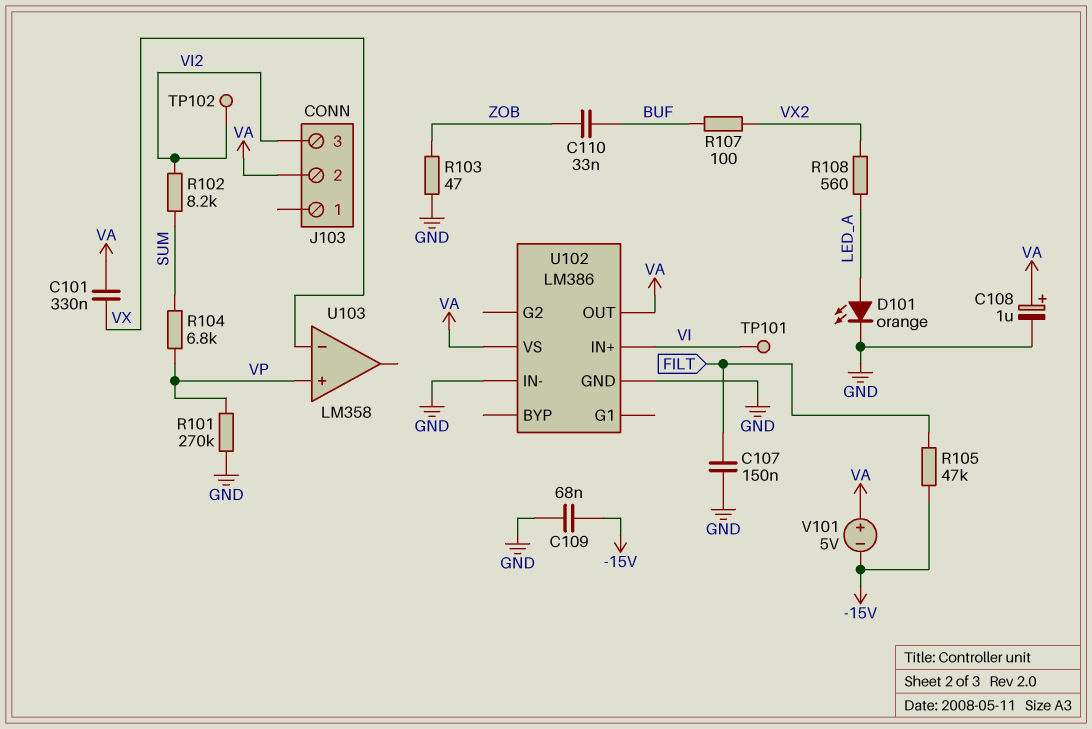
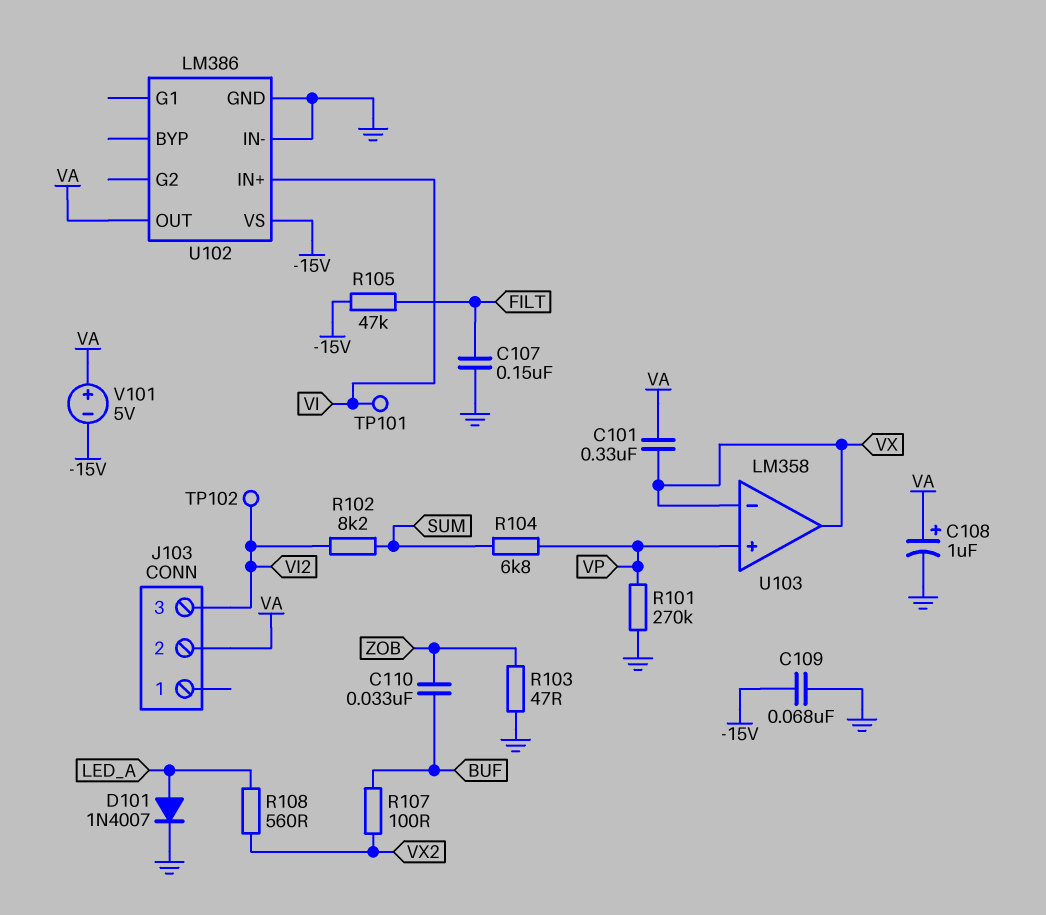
D101: LED orange (A LED_A, K GND) -> diode 1N4007 (A LED_A, K GND)
U102 pin VS: VA -> -15V
U103 pin out: none -> VX

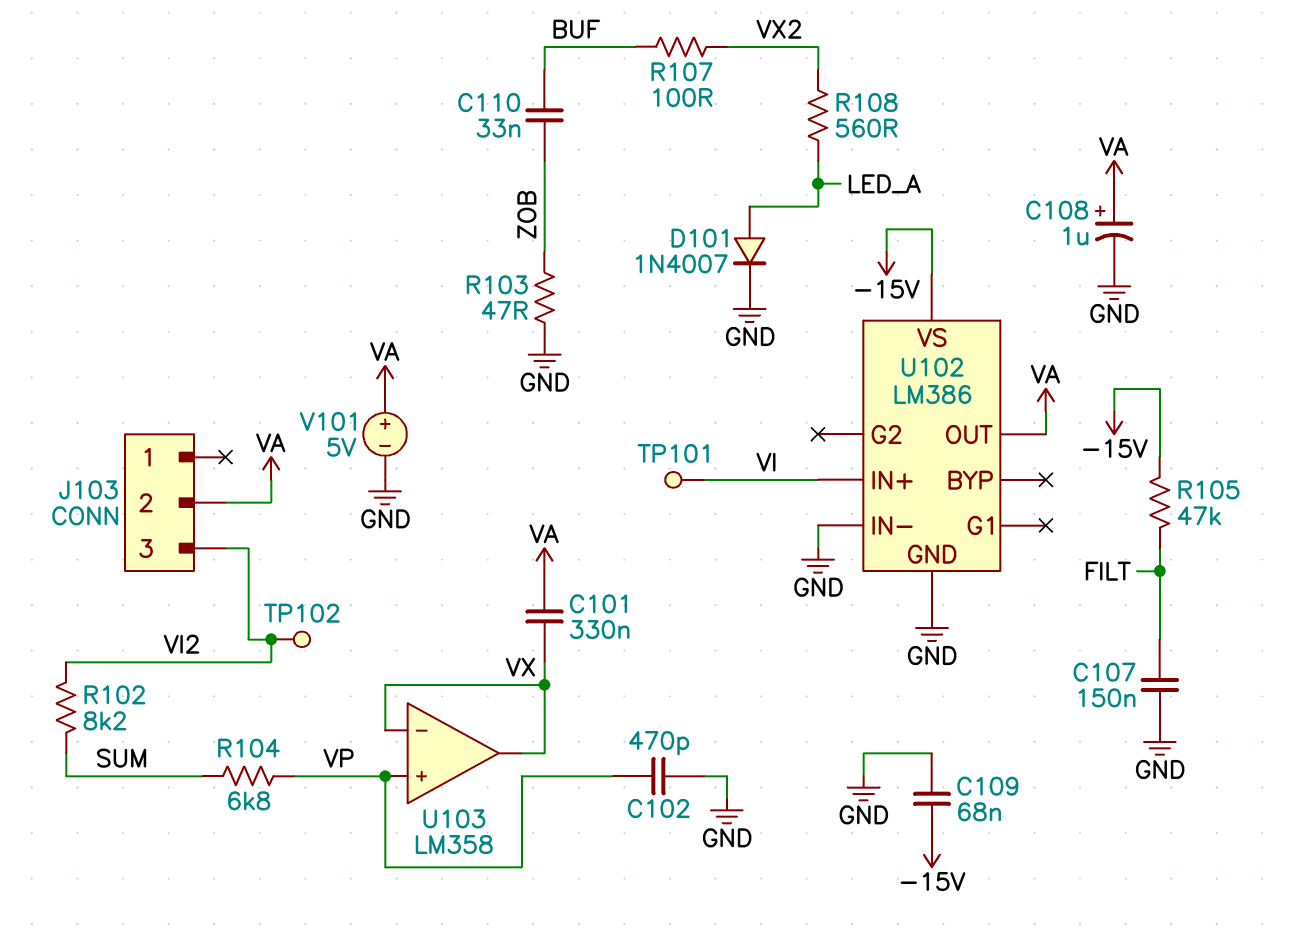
C102: none -> 470pF (GND, VP)
R101: 270k (GND, VP) -> none
V101: 5V (plus VA, minus -15V) -> 5V (plus VA, minus GND)

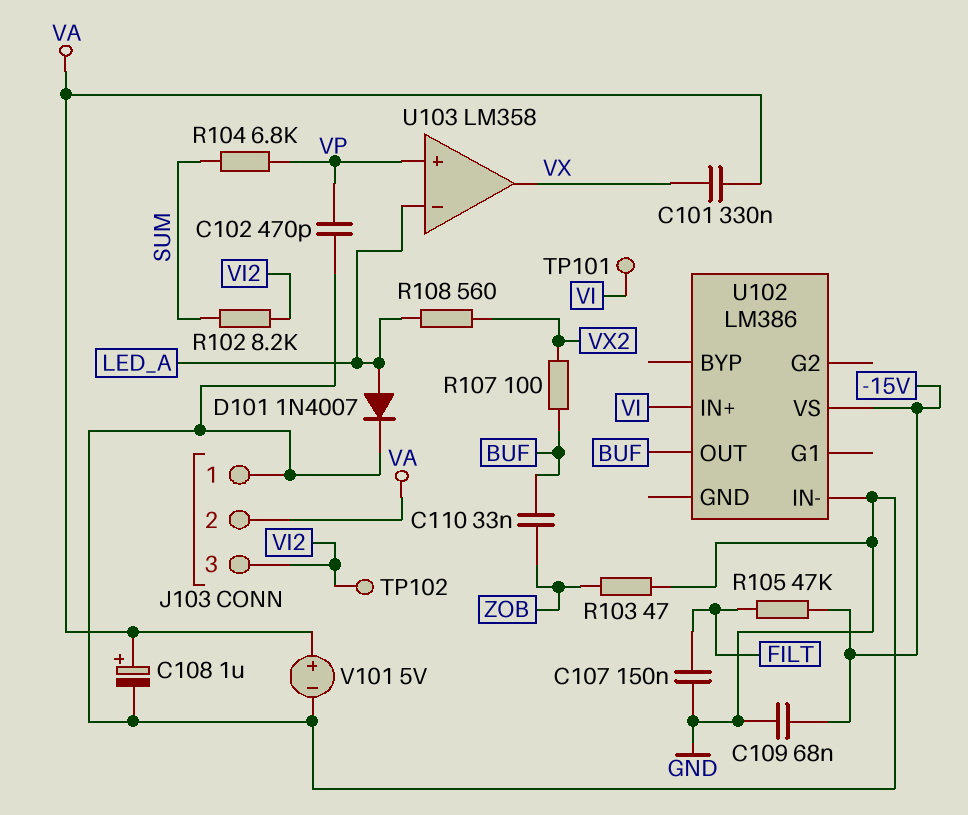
J103 pin 1: none -> GND
U102 pin GND: GND -> none
U102 pin OUT: VA -> BUF
U103 pin in-: VX -> LED_A

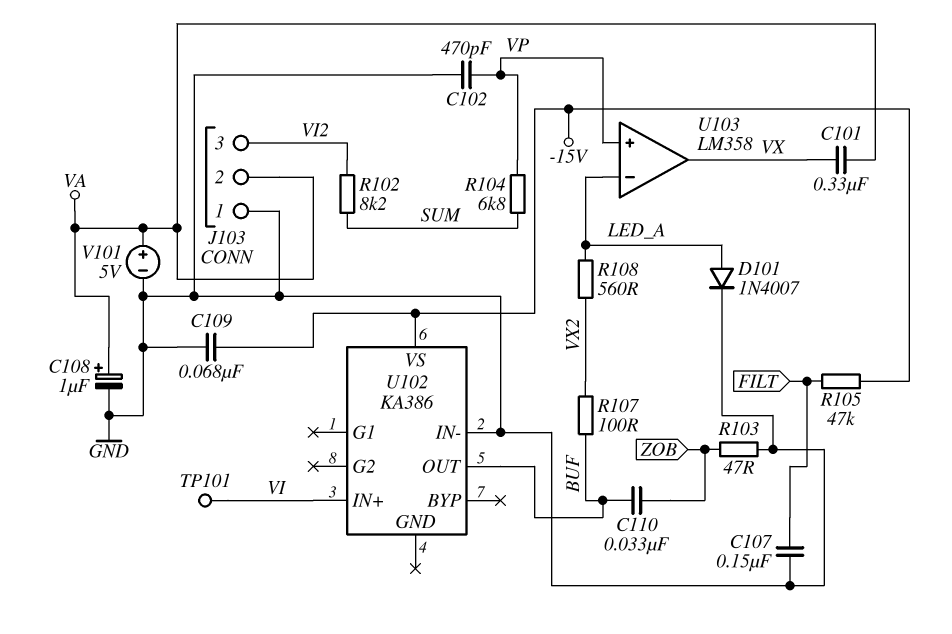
TP102: test point (VI2) -> none
U102: LM386 -> KA386

